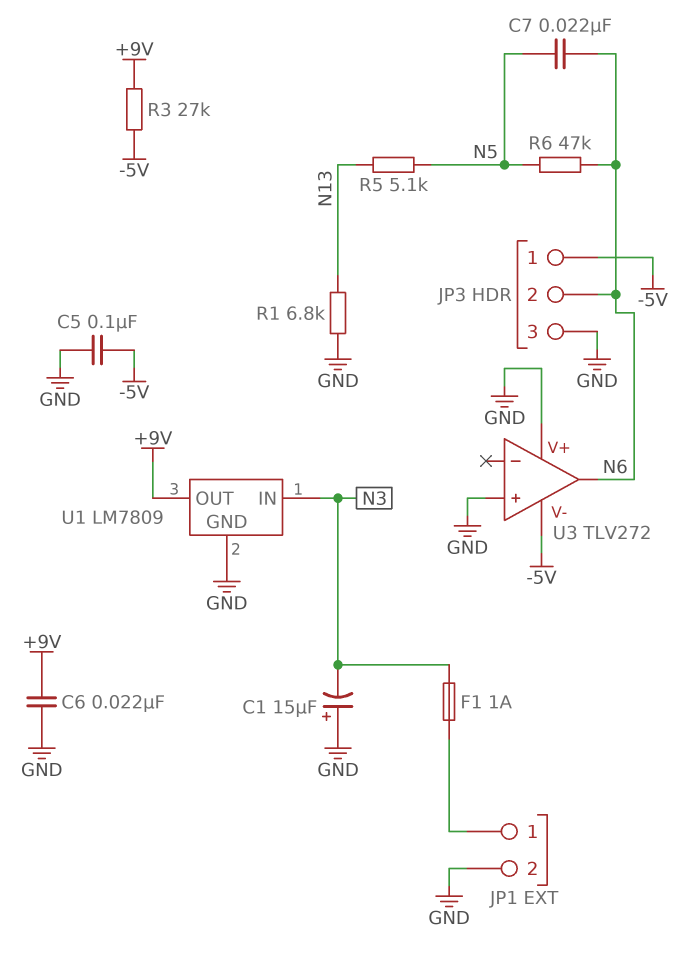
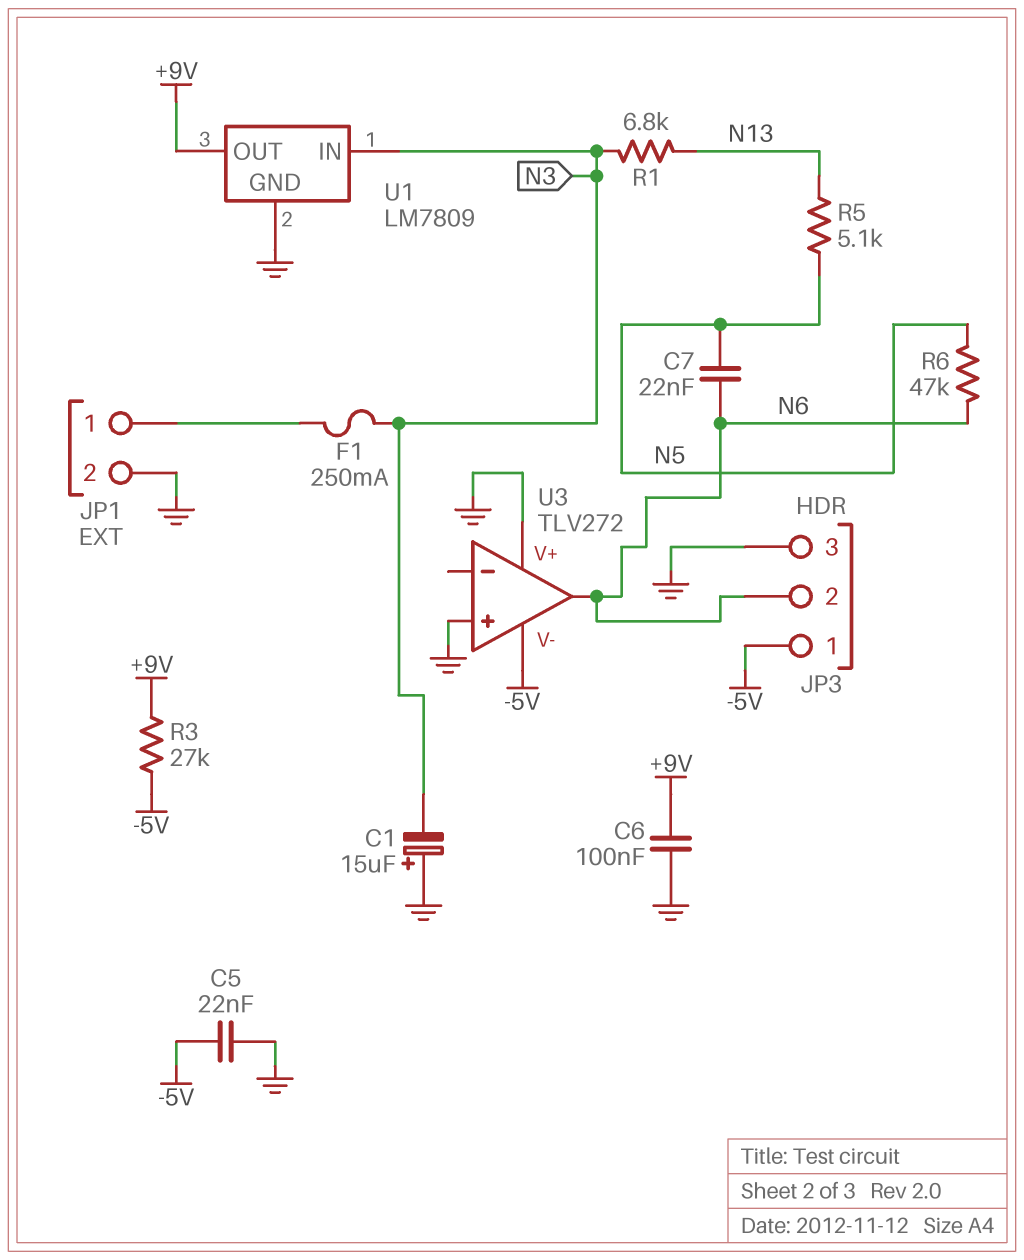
C5: 100nF (-5V, GND) -> 22nF (-5V, GND)
C6: 22nF (+9V, GND) -> 100nF (+9V, GND)
F1: 1A (JP1/1, N3) -> 250mA (JP1/1, N3)
R1: 6.8k (GND, N13) -> 6.8k (N3, N13)

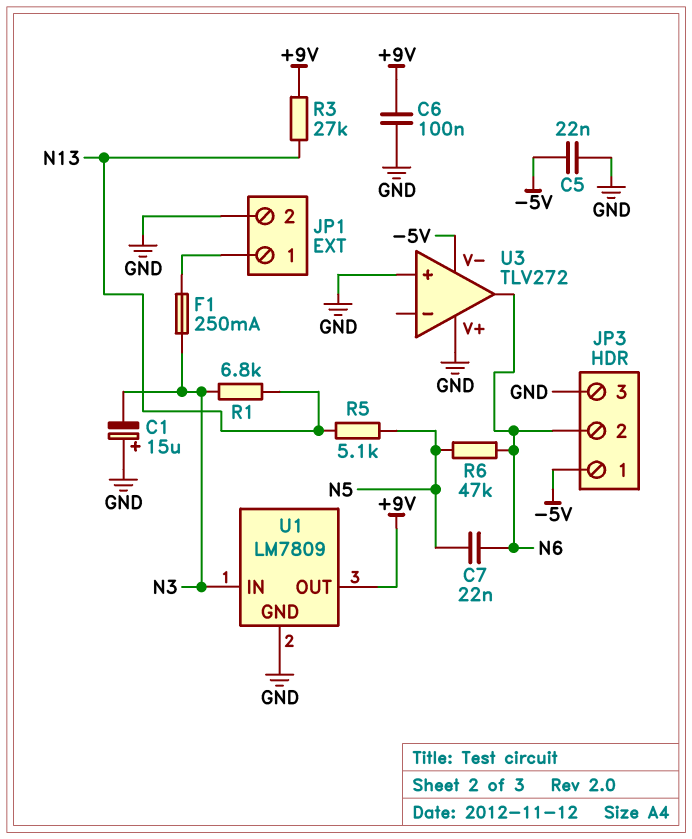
R3: 27k (+9V, -5V) -> 27k (+9V, N13)

